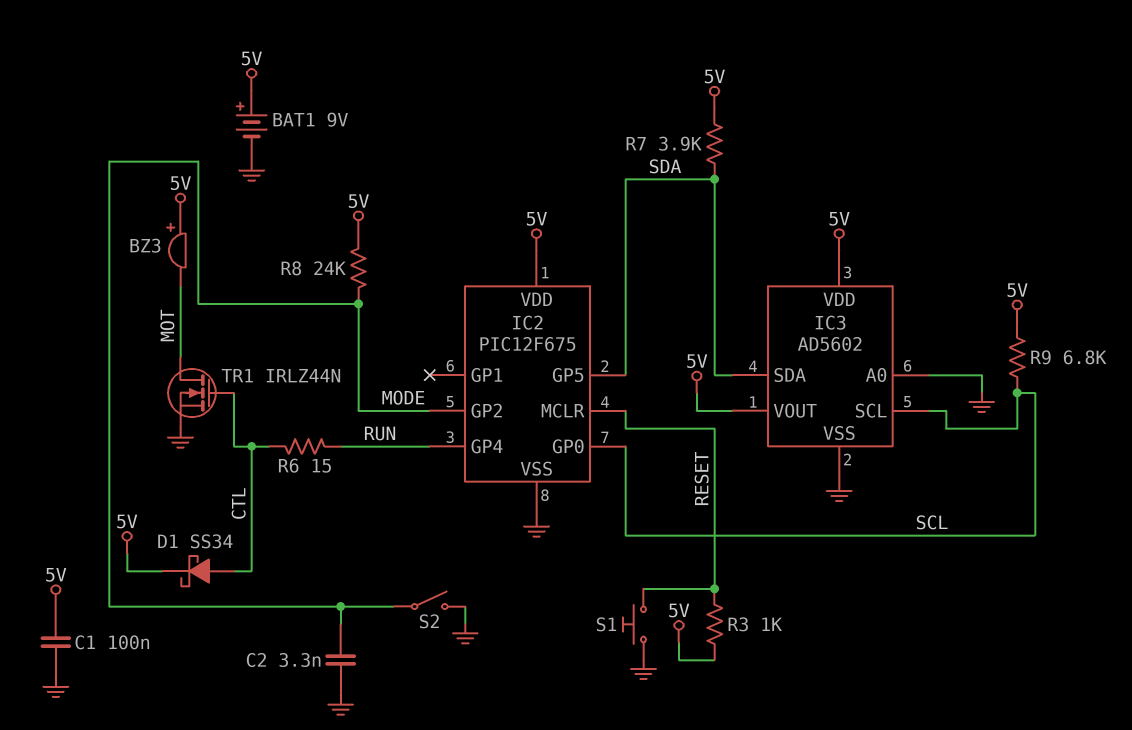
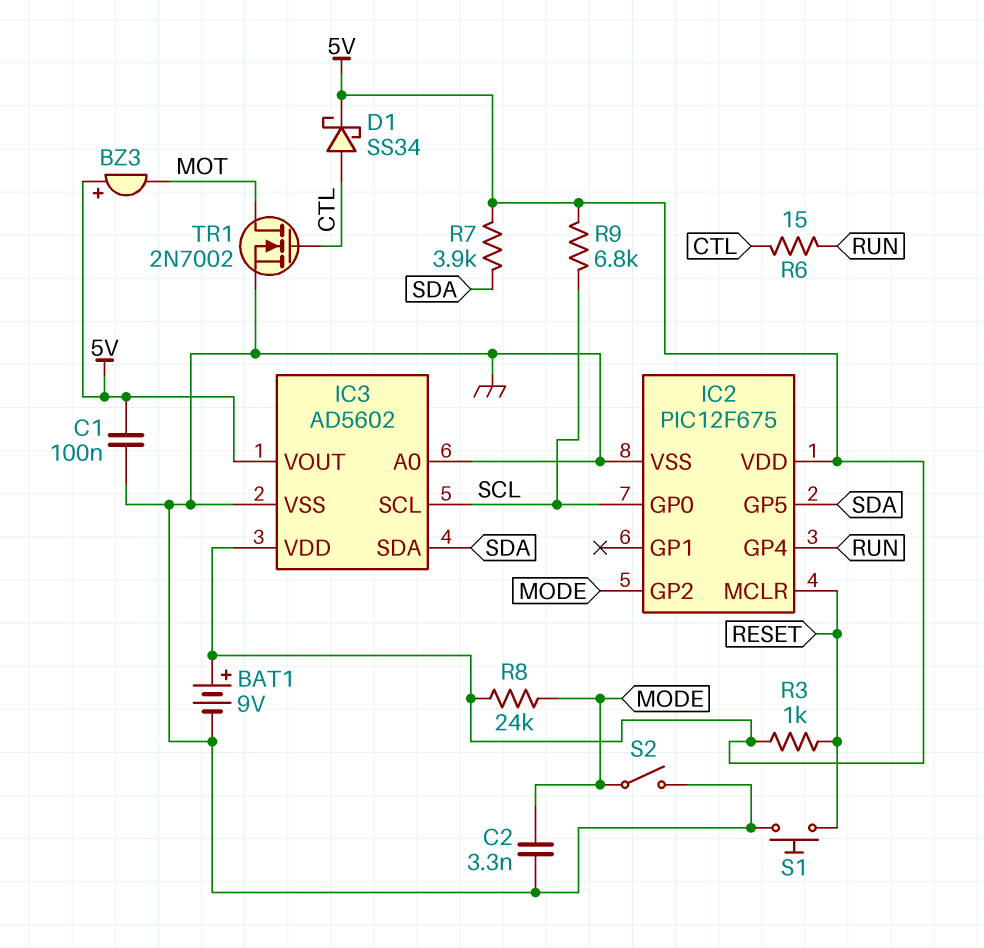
TR1: NMOS IRLZ44N (G CTL, D MOT, S GND) -> NMOS 2N7002 (G CTL, D MOT, S GND)

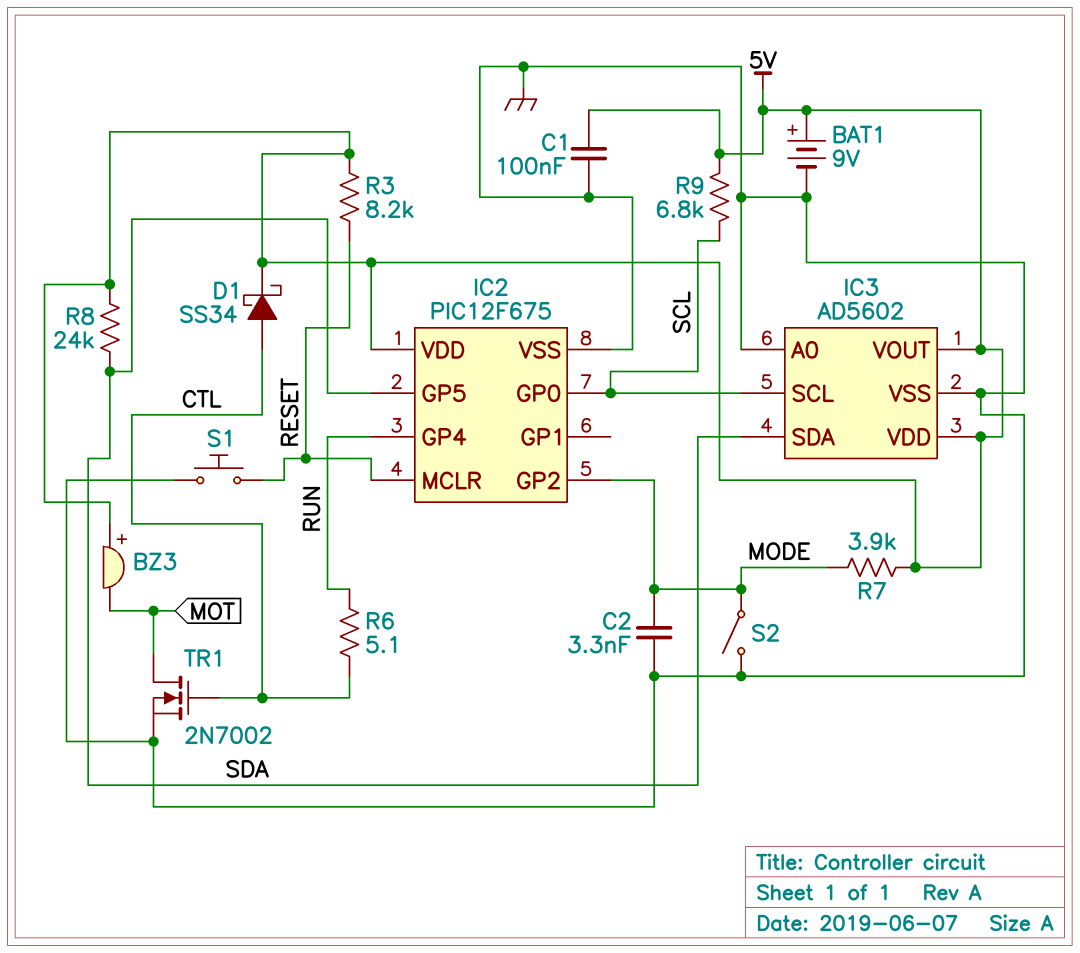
R3: 1k (5V, RESET) -> 8.2k (5V, RESET)
R6: 15 (CTL, RUN) -> 5.1 (CTL, RUN)
R7: 3.9k (5V, SDA) -> 3.9k (5V, MODE)
R8: 24k (5V, MODE) -> 24k (5V, SDA)

